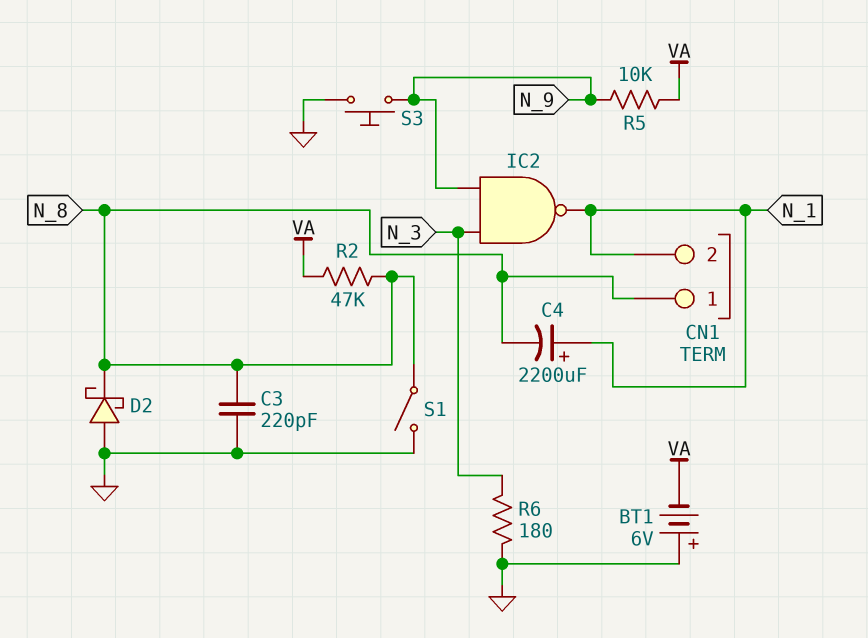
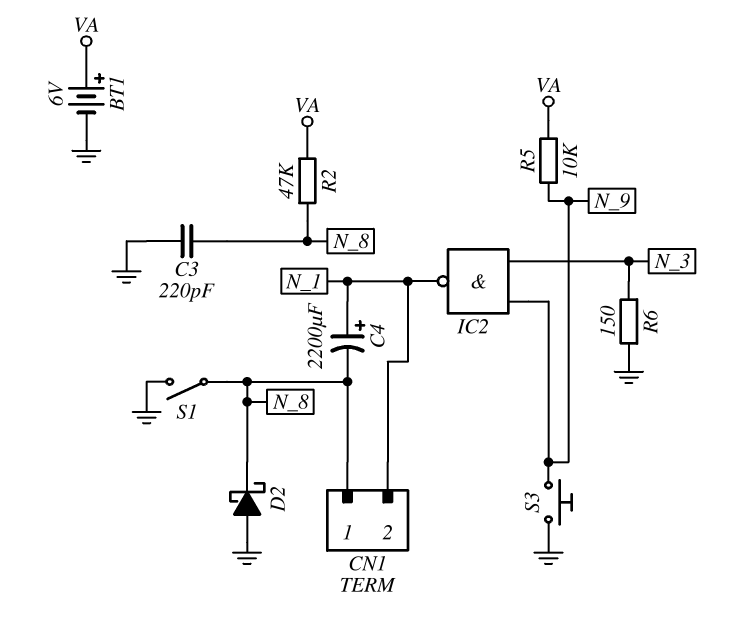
BT1: 6V (plus GND, minus VA) -> 6V (plus VA, minus GND)
R6: 180 (GND, N_3) -> 150 (GND, N_3)

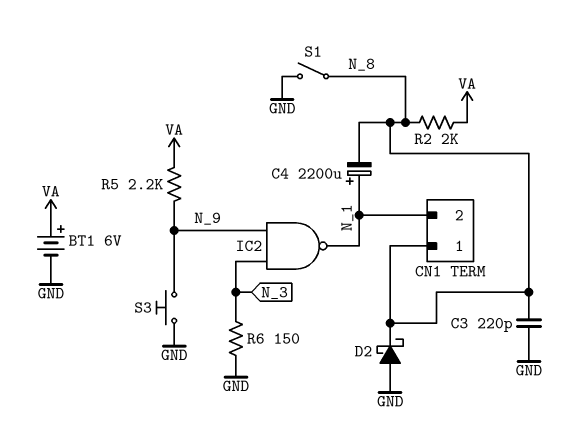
R2: 47k (N_8, VA) -> 2k (N_8, VA)
R5: 10k (N_9, VA) -> 2.2k (N_9, VA)

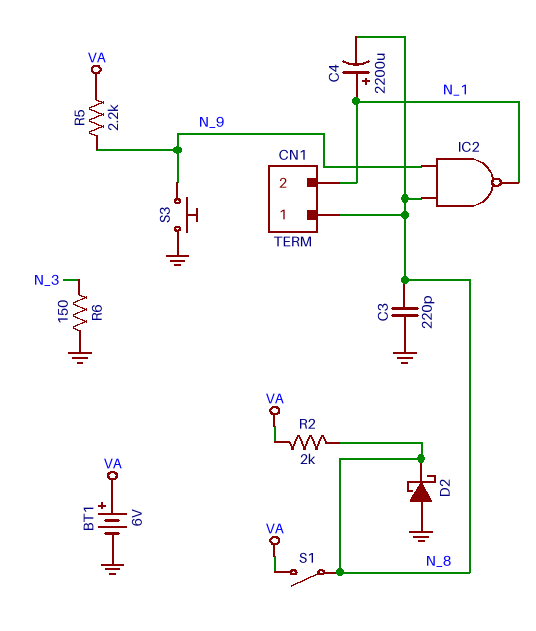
IC2: NAND (in N_3, in N_9, out N_1) -> NAND (in N_8, in N_9, out N_1)
S1: switch (GND, N_8) -> switch (N_8, VA)

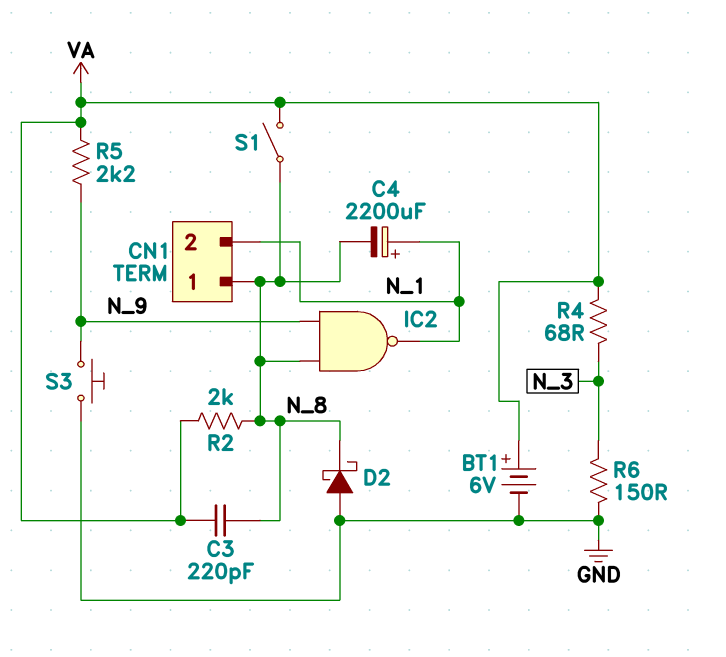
C3: 220pF (GND, N_8) -> 220pF (N_8, VA)
R4: none -> 68 (N_3, VA)

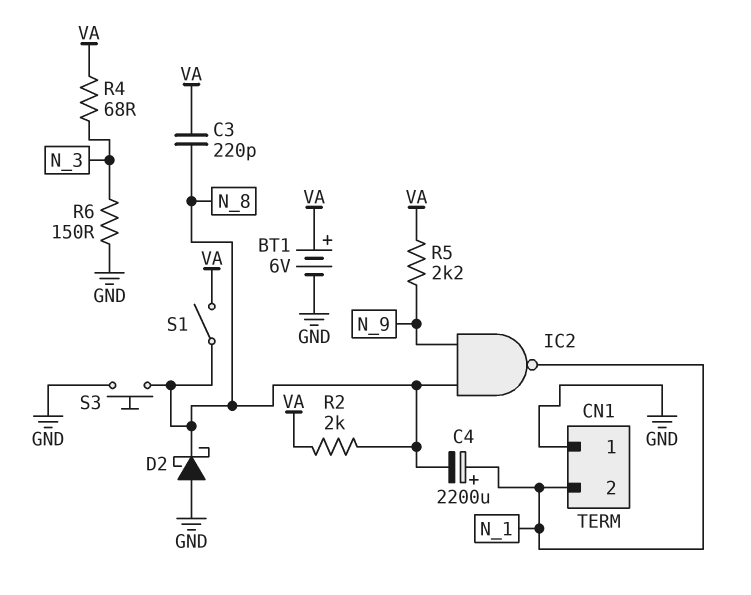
CN1 pin 1: N_8 -> GND
S3: button (GND, N_9) -> button (GND, N_8)

